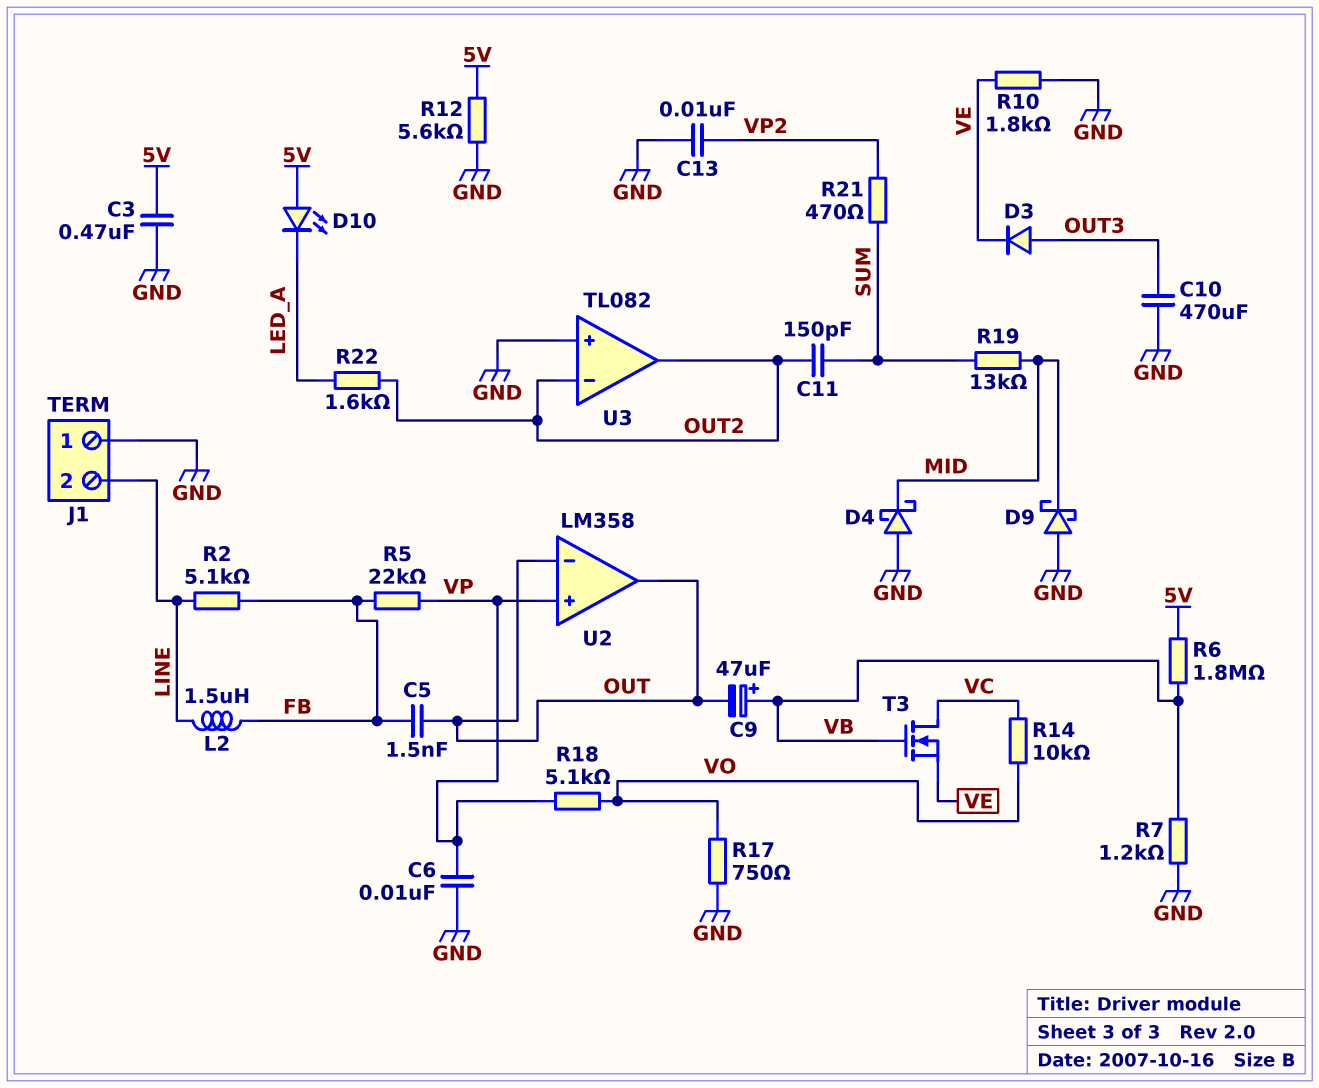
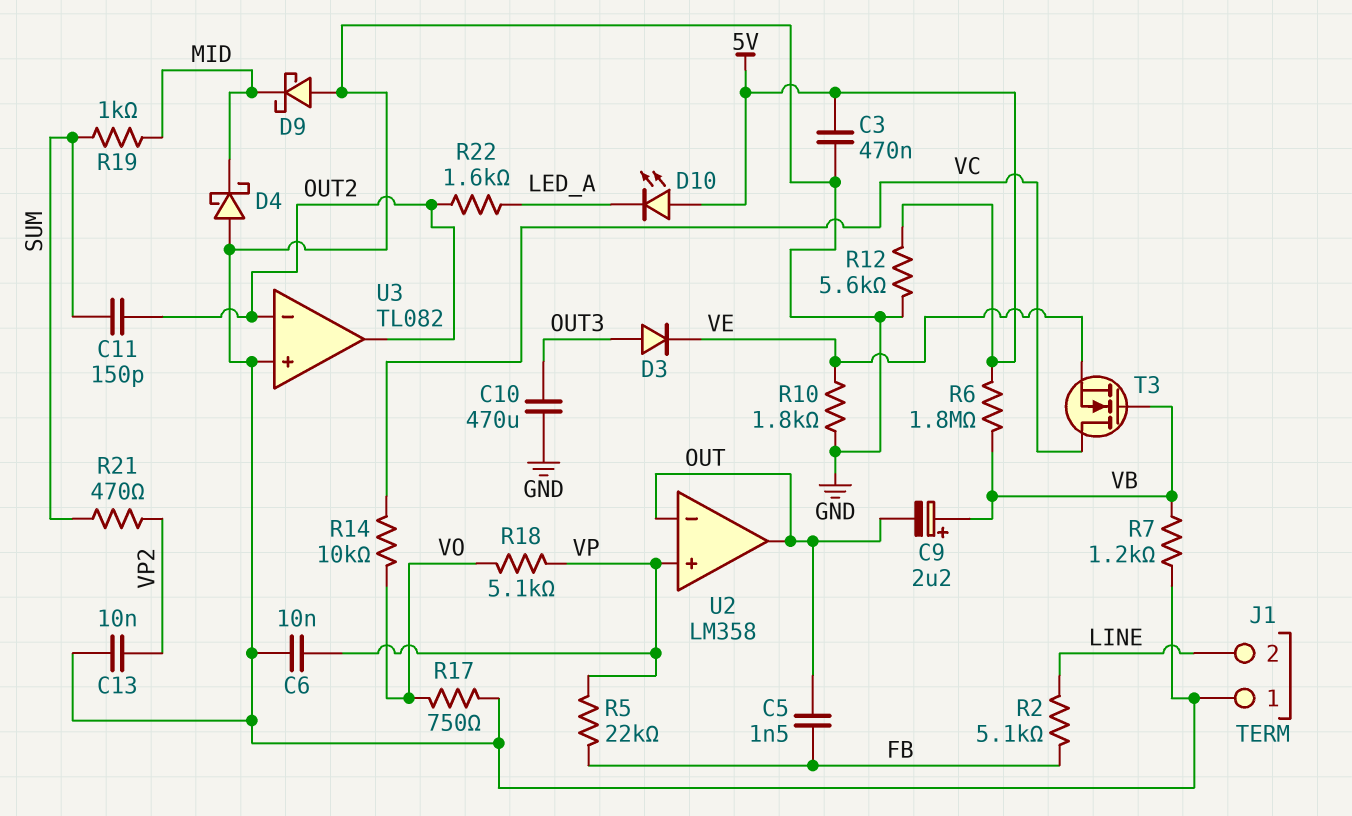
C9: 47uF (plus VB, minus OUT) -> 2.2uF (plus VB, minus OUT)
L2: 1.5uH (FB, LINE) -> none
R19: 13k (MID, SUM) -> 1k (MID, SUM)

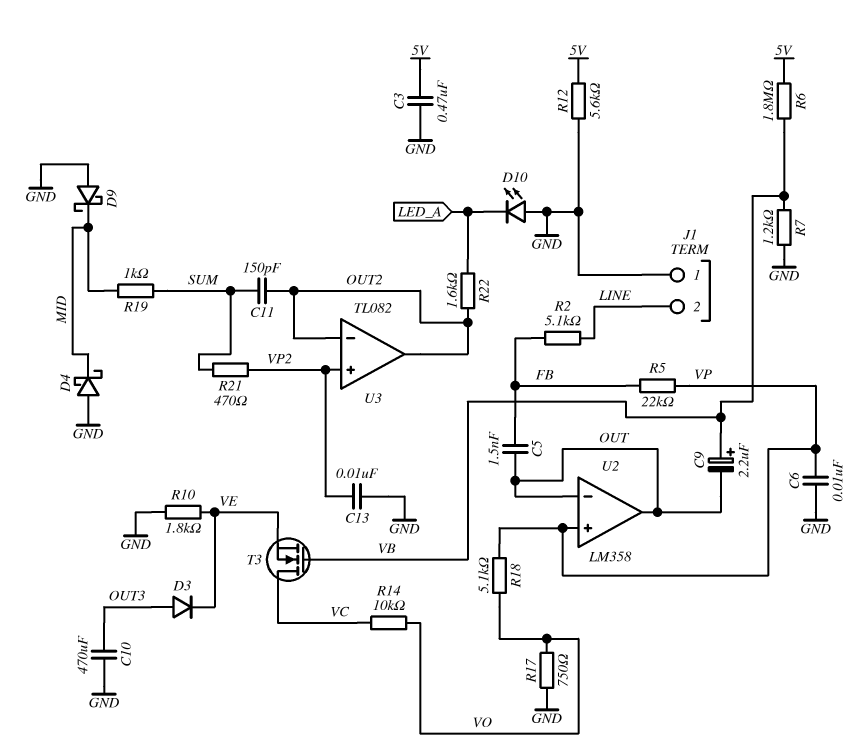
D10: LED (A 5V, K LED_A) -> LED (A GND, K LED_A)
U3 pin in+: GND -> VP2

